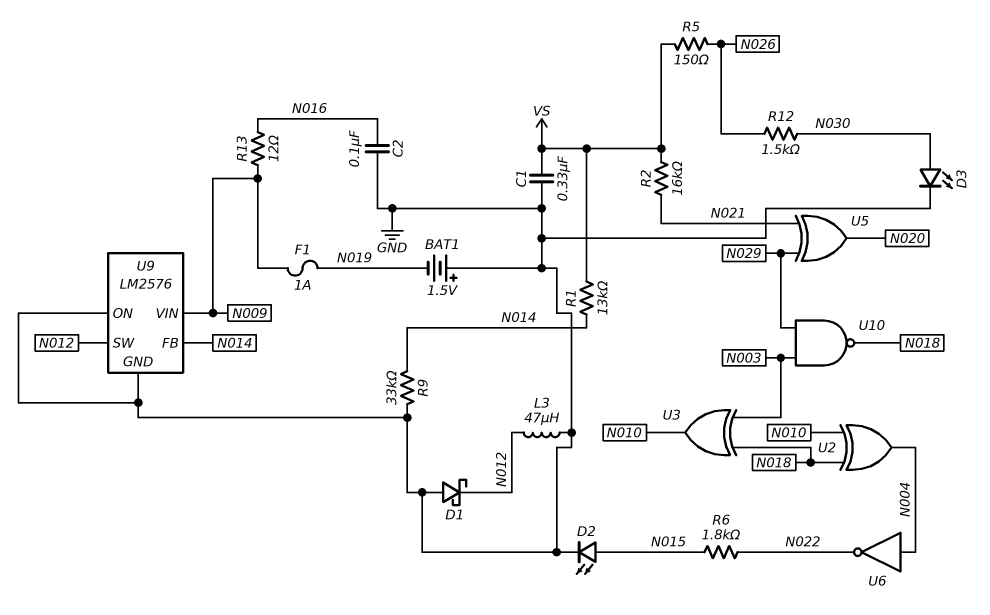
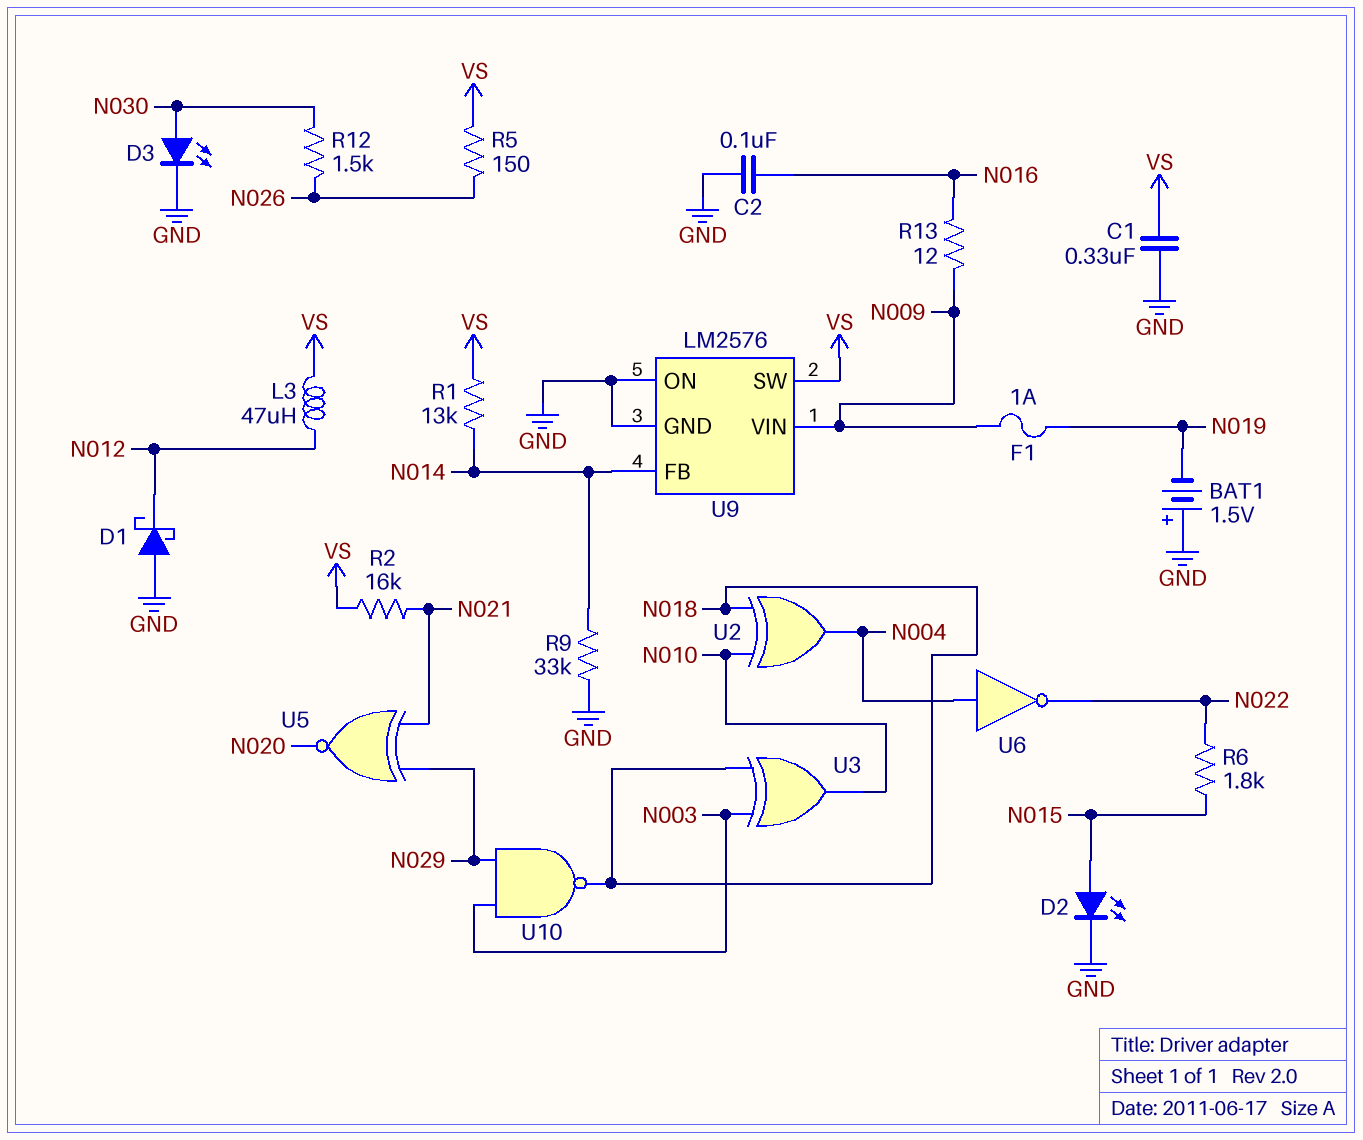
L3: 47uH (GND, N012) -> 47uH (N012, VS)
U5: XOR (in N021, in N029, out N020) -> XNOR (in N021, in N029, out N020)
U9 pin SW: N012 -> VS

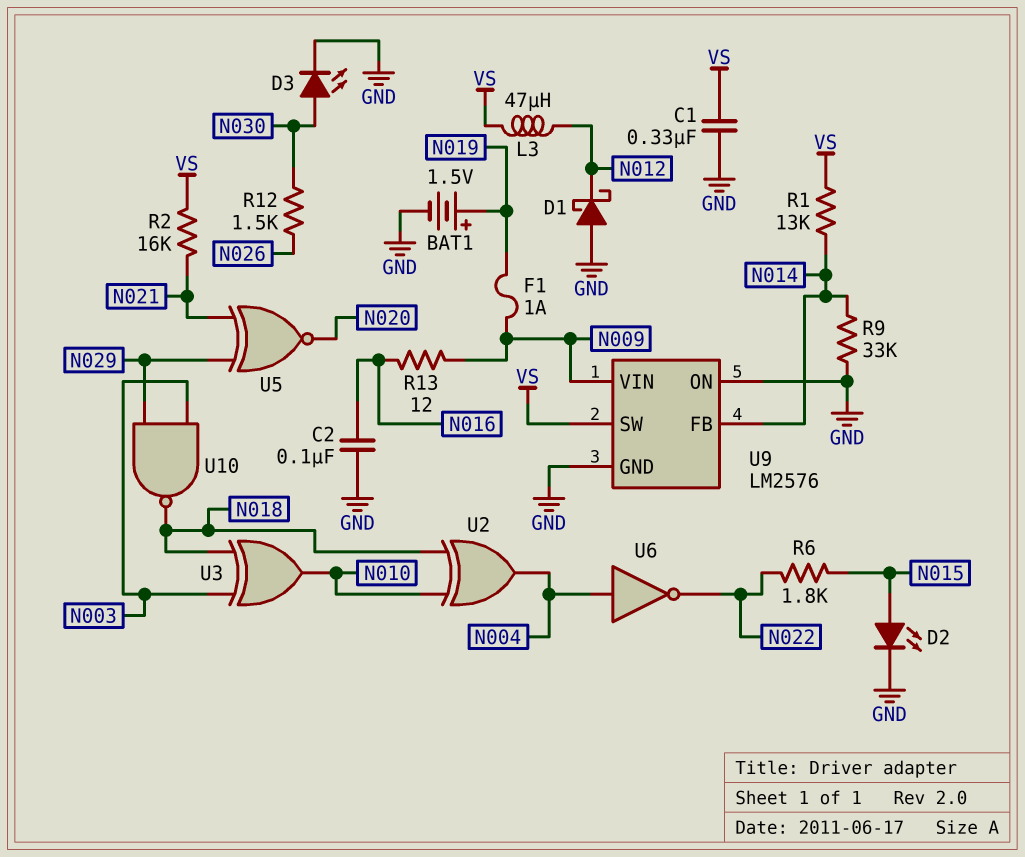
BAT1: 1.5V (plus GND, minus N019) -> 1.5V (plus N019, minus GND)
R5: 150 (N026, VS) -> none

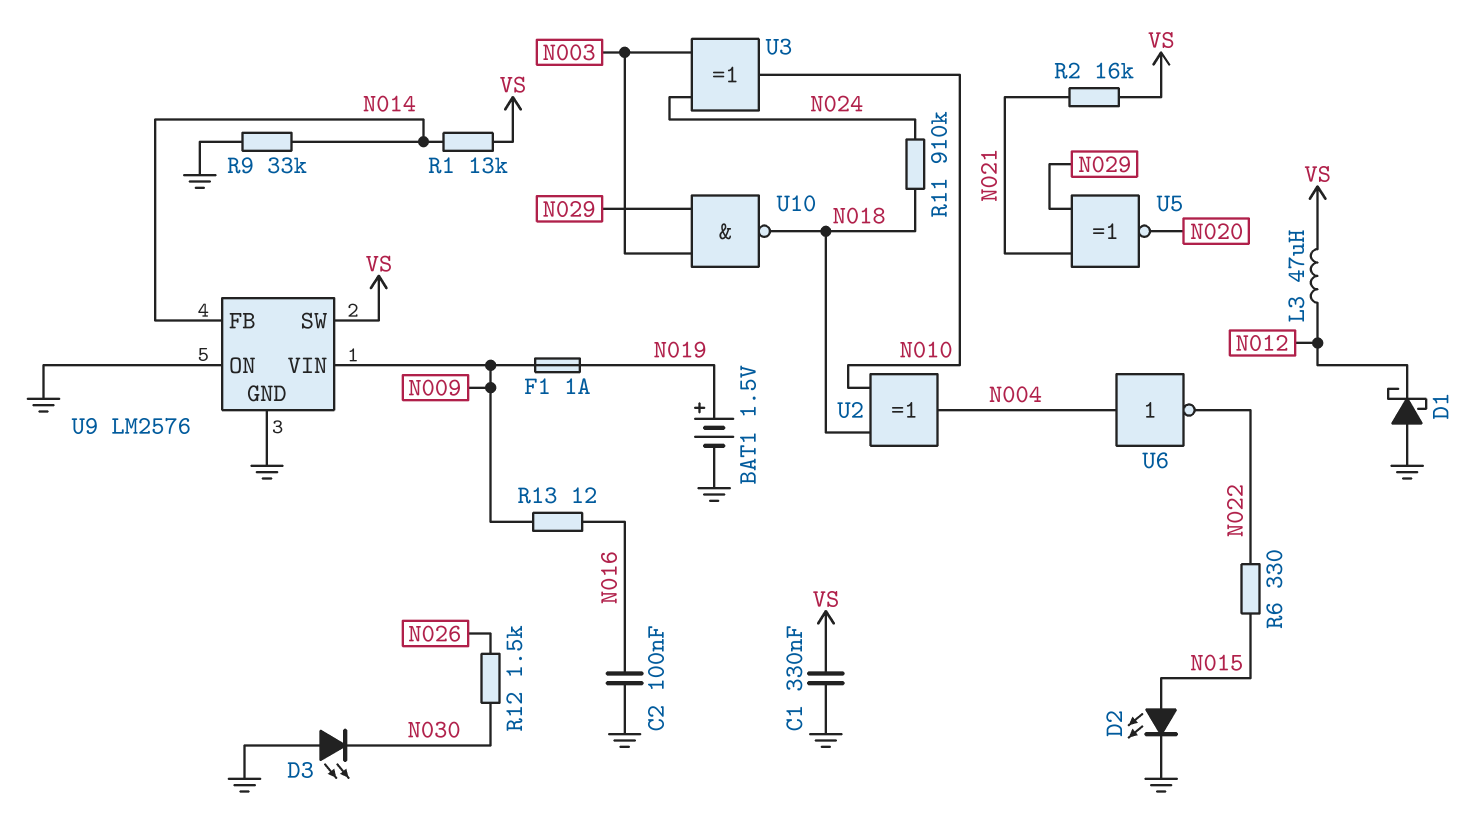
D3: LED (A N030, K GND) -> LED (A GND, K N030)
R6: 1.8k (N015, N022) -> 330 (N015, N022)
R11: none -> 910k (N018, N024)
U3: XOR (in N003, in N018, out N010) -> XOR (in N003, in N024, out N010)

